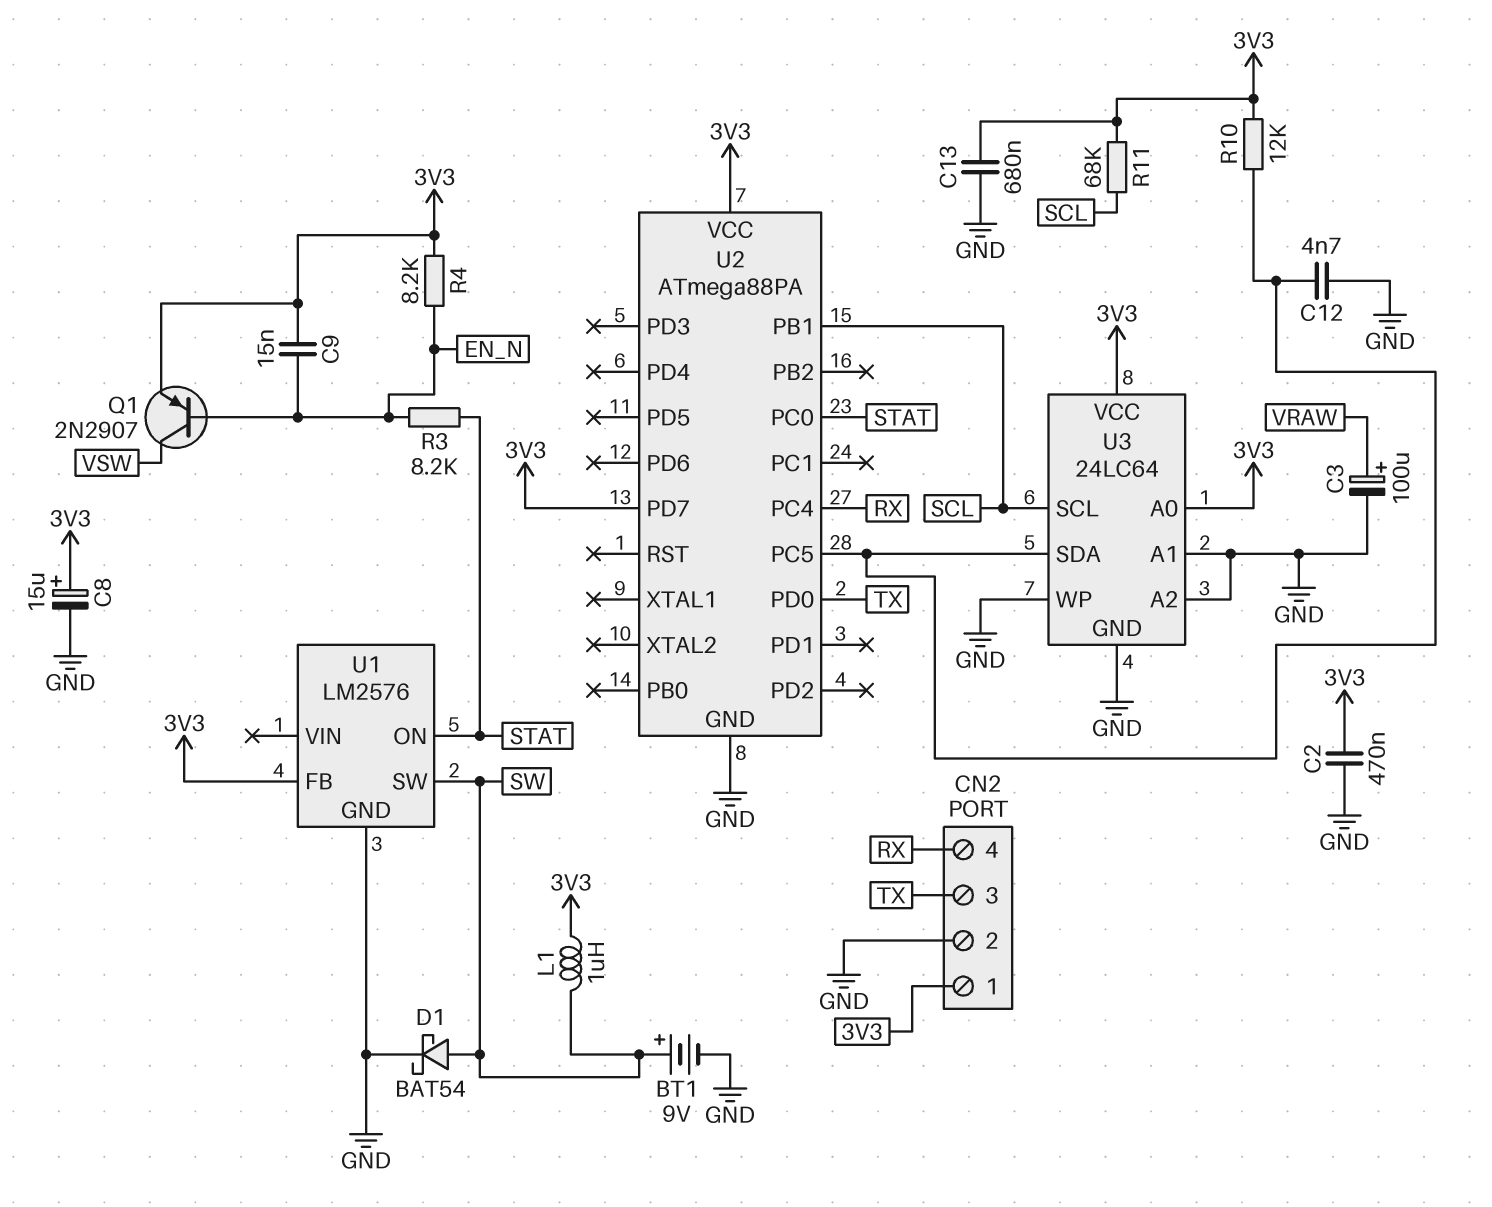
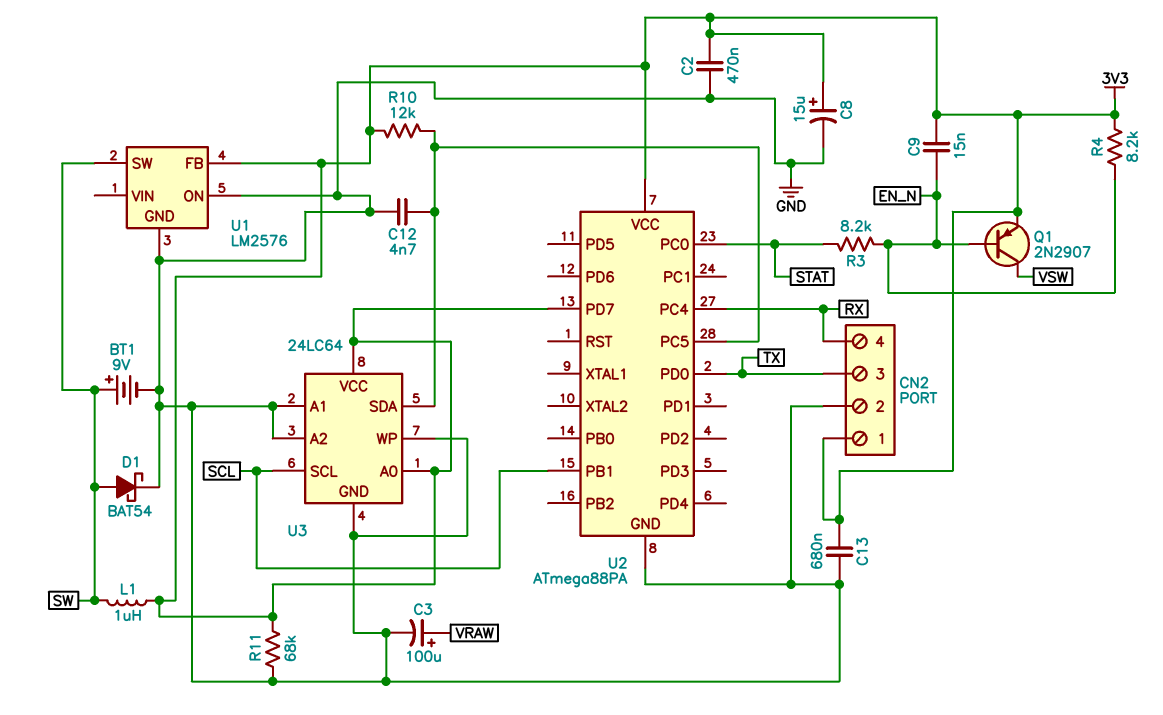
R11: 68k (3V3, SCL) -> 68k (3V3, GND)
U1 pin ON: STAT -> GND

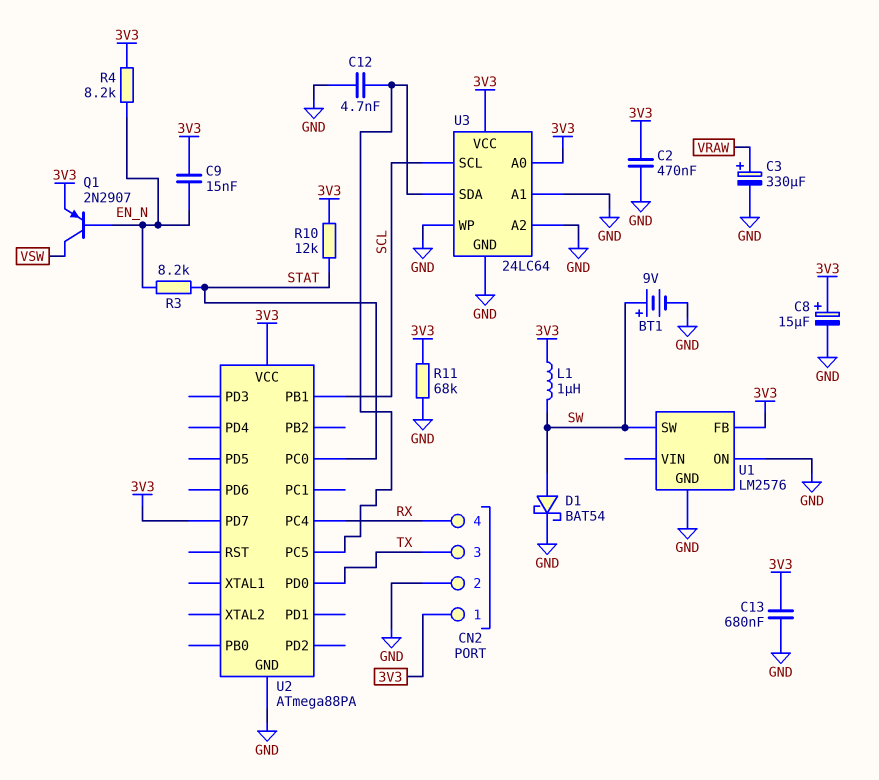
C3: 100uF (plus VRAW, minus GND) -> 330uF (plus VRAW, minus GND)
R10: 12k (3V3, U2/PC5) -> 12k (3V3, STAT)

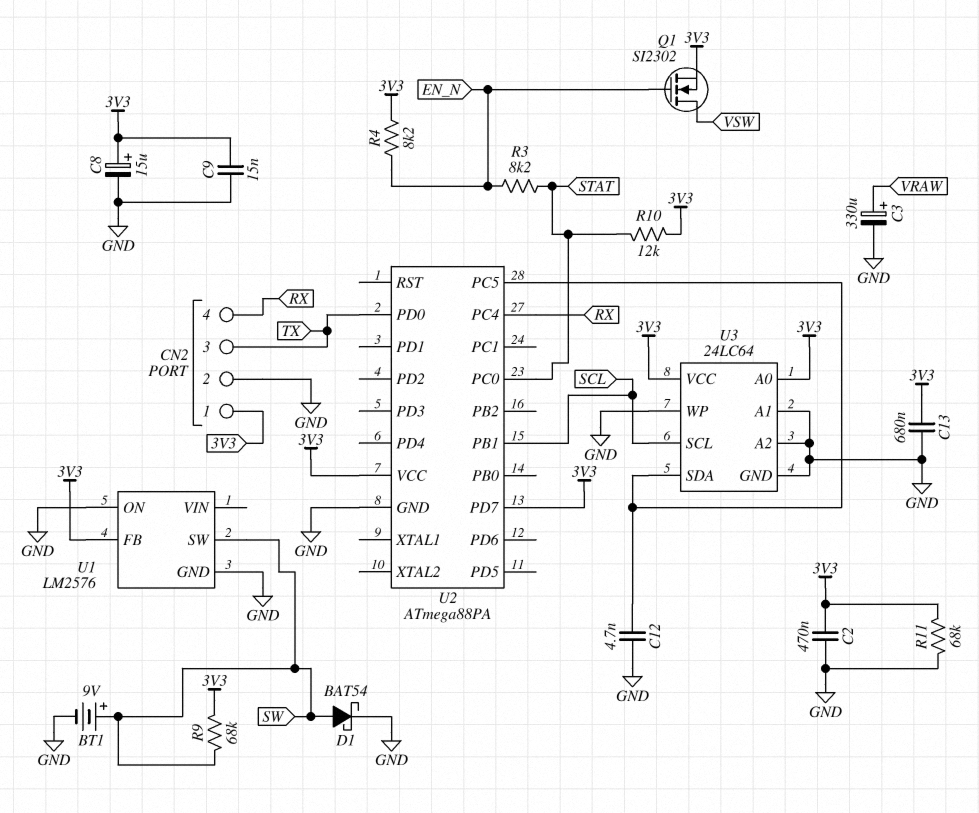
C9: 15nF (3V3, EN_N) -> 15nF (3V3, GND)
L1: 1uH (3V3, SW) -> none
Q1: PNP 2N2907 (B EN_N, C VSW, E 3V3) -> NMOS SI2302 (G EN_N, D VSW, S 3V3)
R9: none -> 68k (3V3, SW)

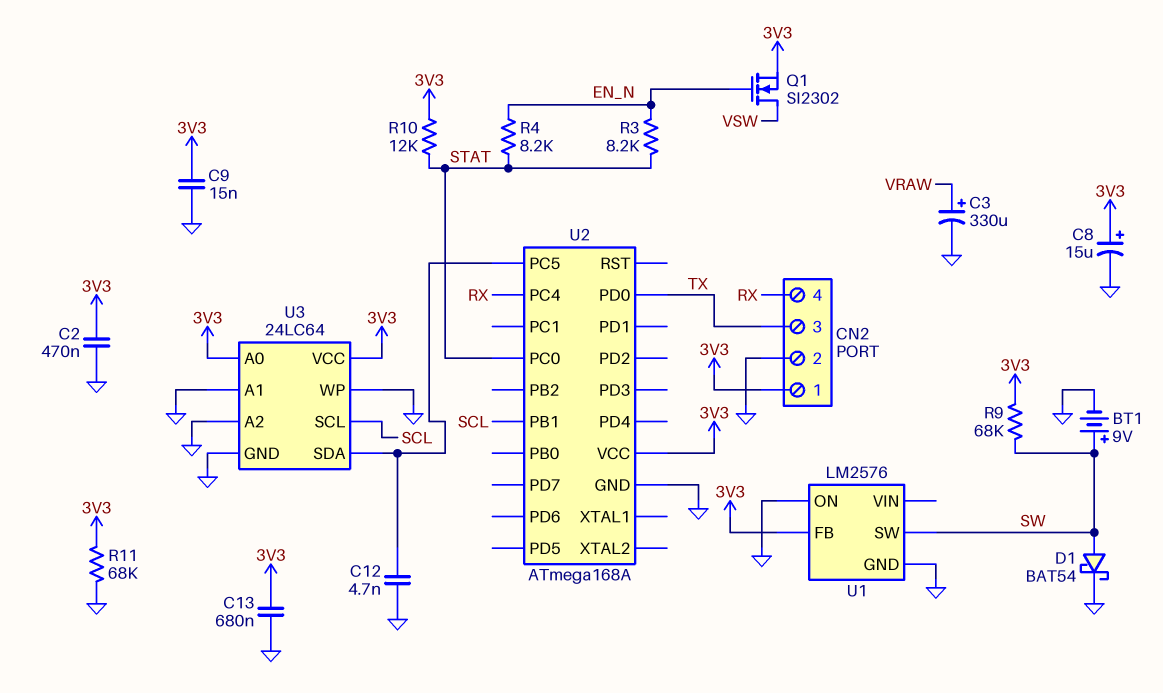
R4: 8.2k (3V3, EN_N) -> 8.2k (EN_N, STAT)
U2: ATmega88PA -> ATmega168A
U2 pin PD7: 3V3 -> none

